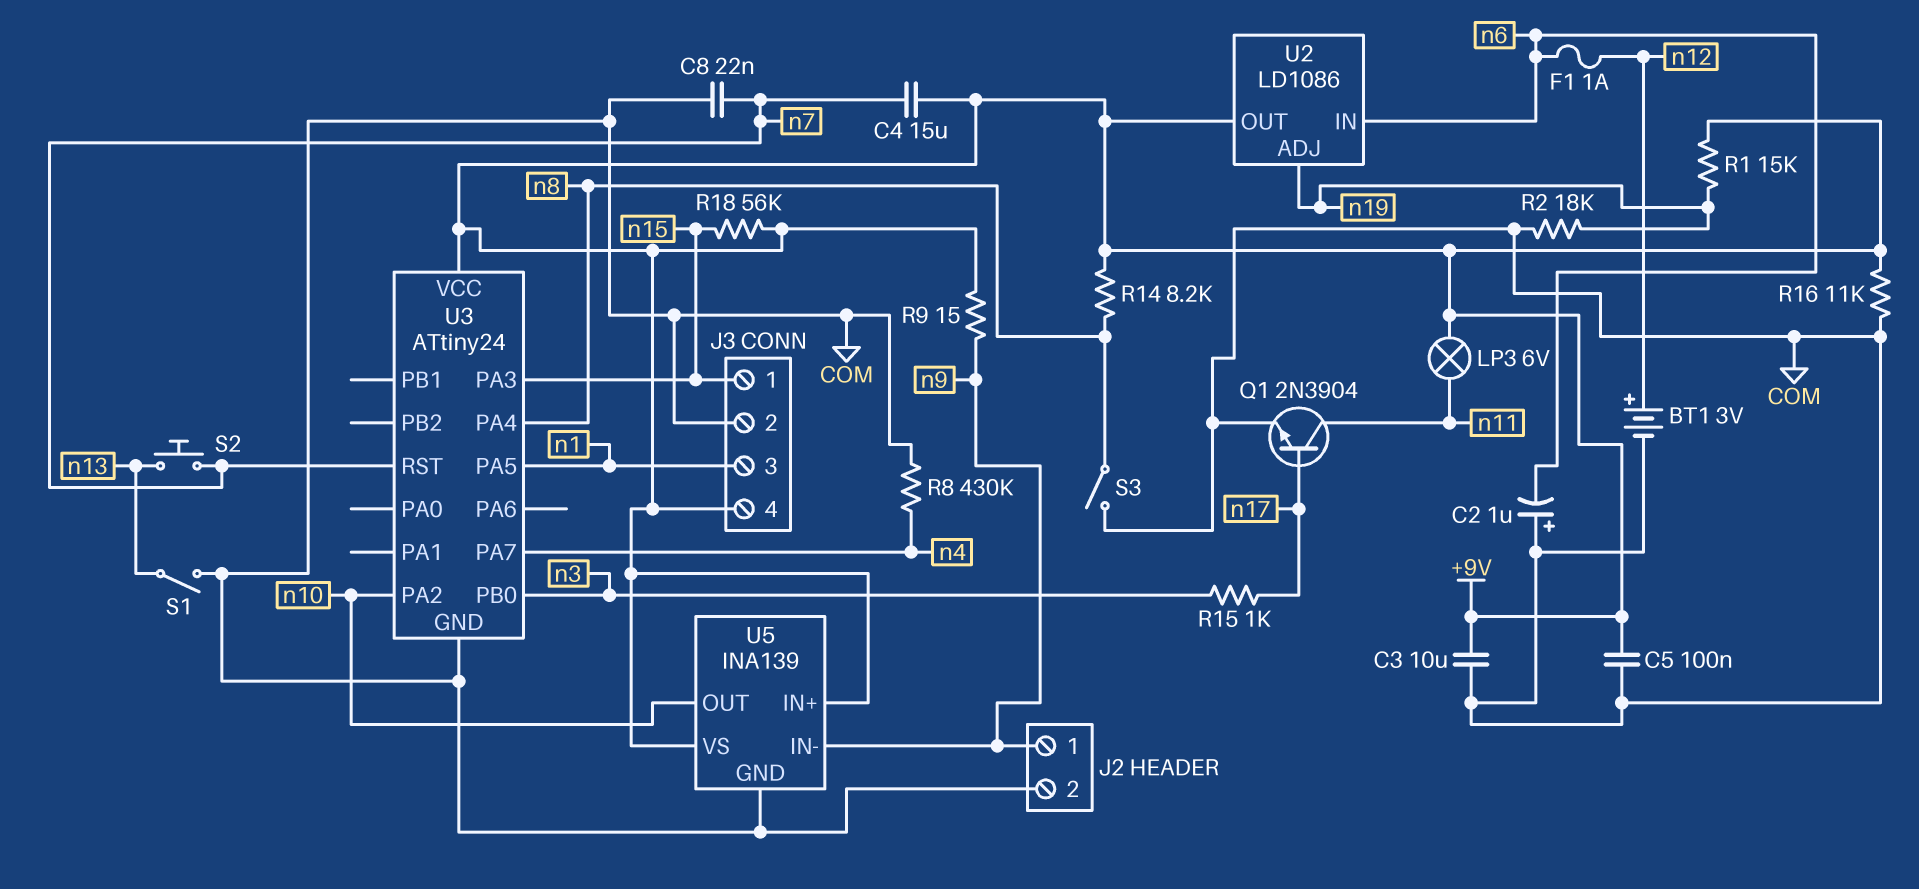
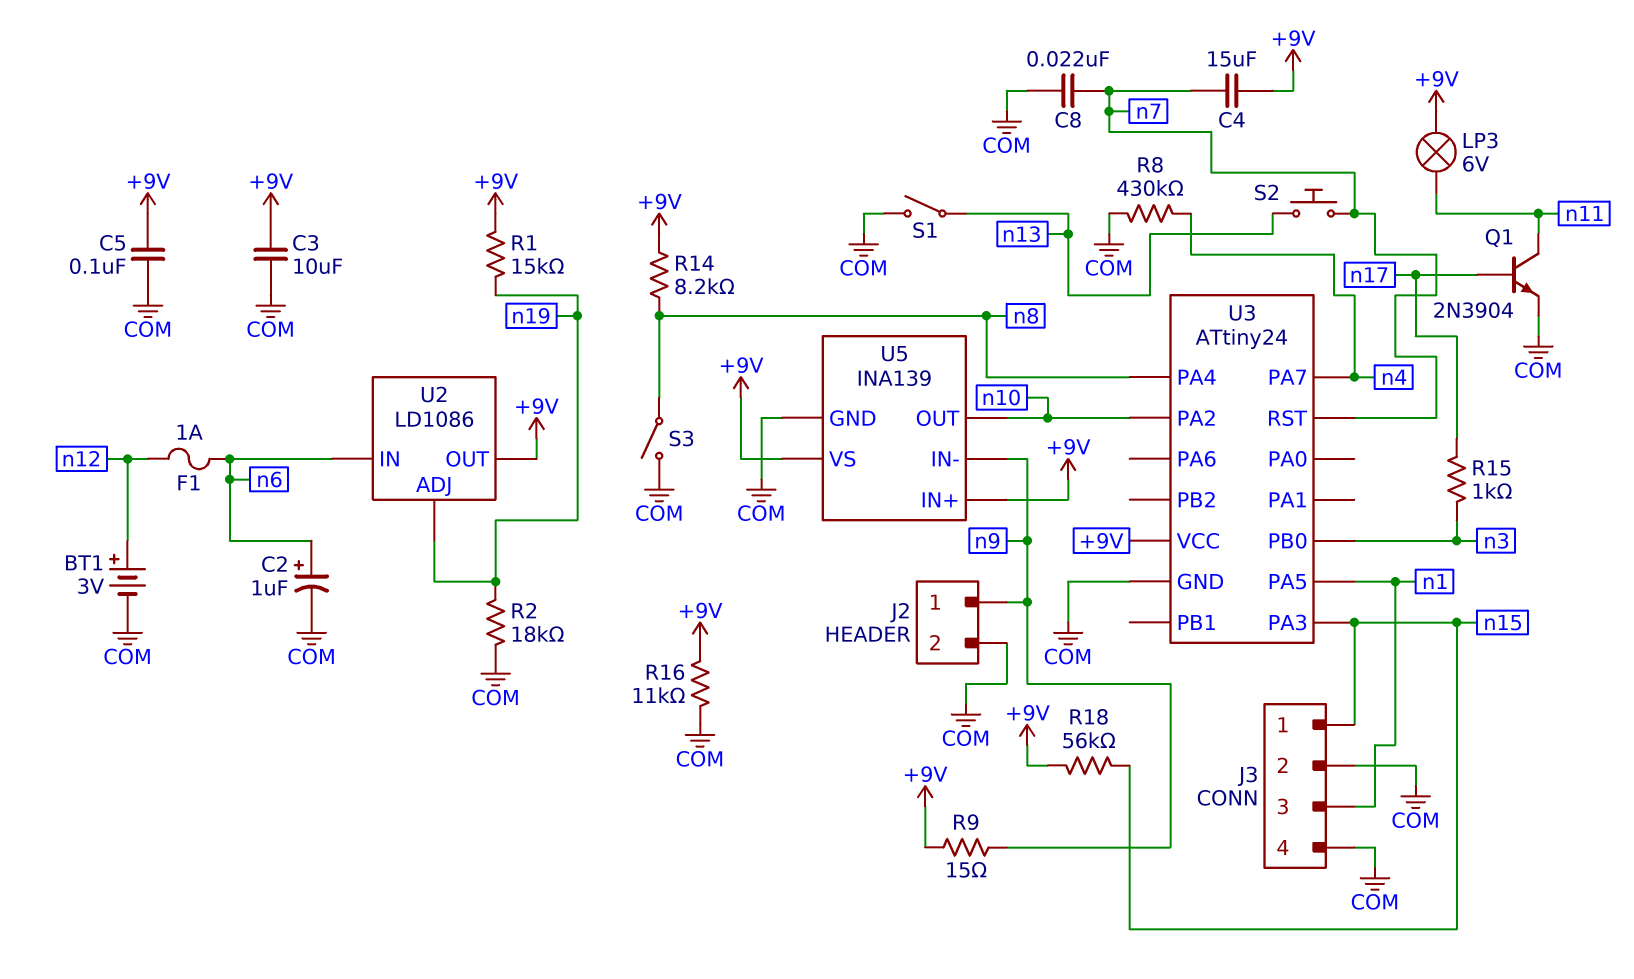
C2: 1uF (plus COM, minus n6) -> 1uF (plus n6, minus COM)
J3 pin 4: +9V -> COM

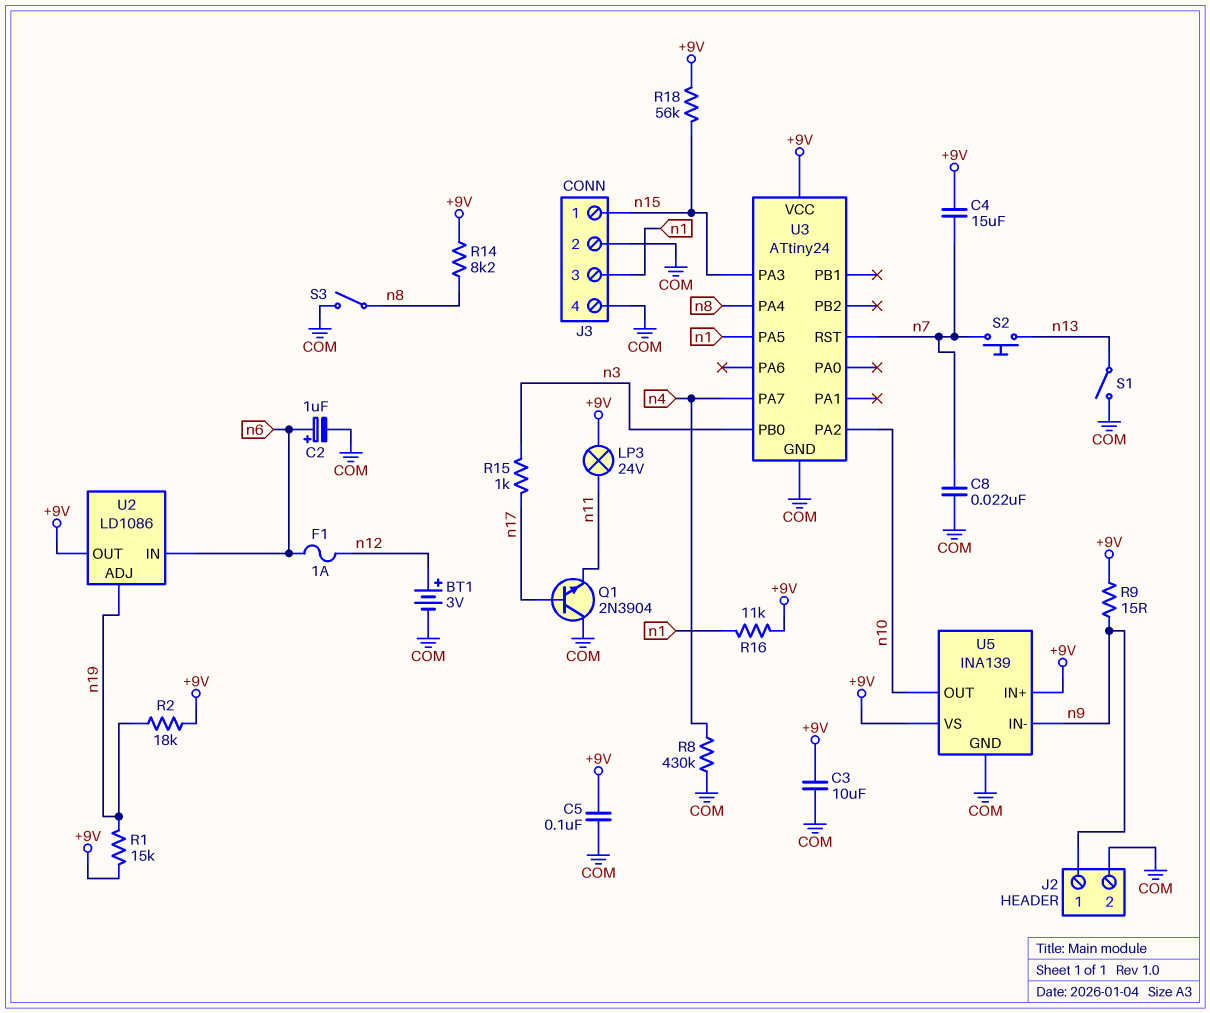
LP3: lamp 6V (+9V, n11) -> lamp 24V (+9V, n11)
Q1: NPN 2N3904 (B n17, C n11, E COM) -> NPN 2N3904 (B n17, C COM, E n11)
R2: 18k (COM, n19) -> 18k (+9V, n19)
R16: 11k (+9V, COM) -> 11k (+9V, n1)

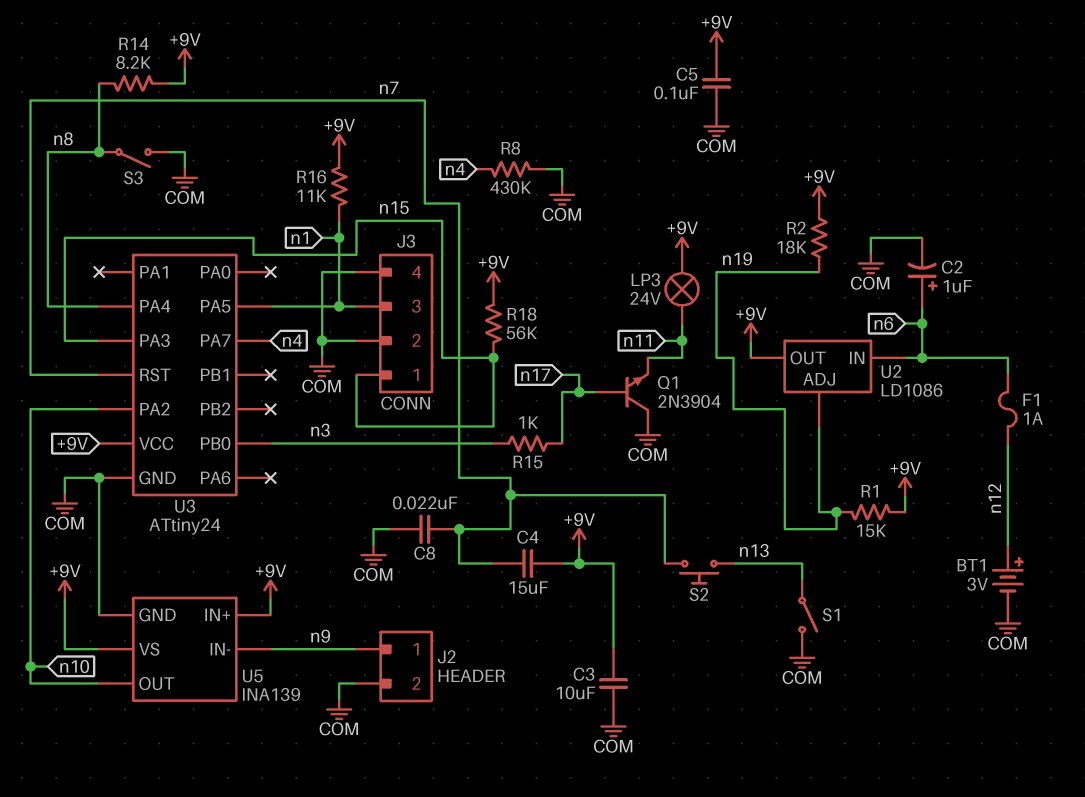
R9: 15 (+9V, n9) -> none

